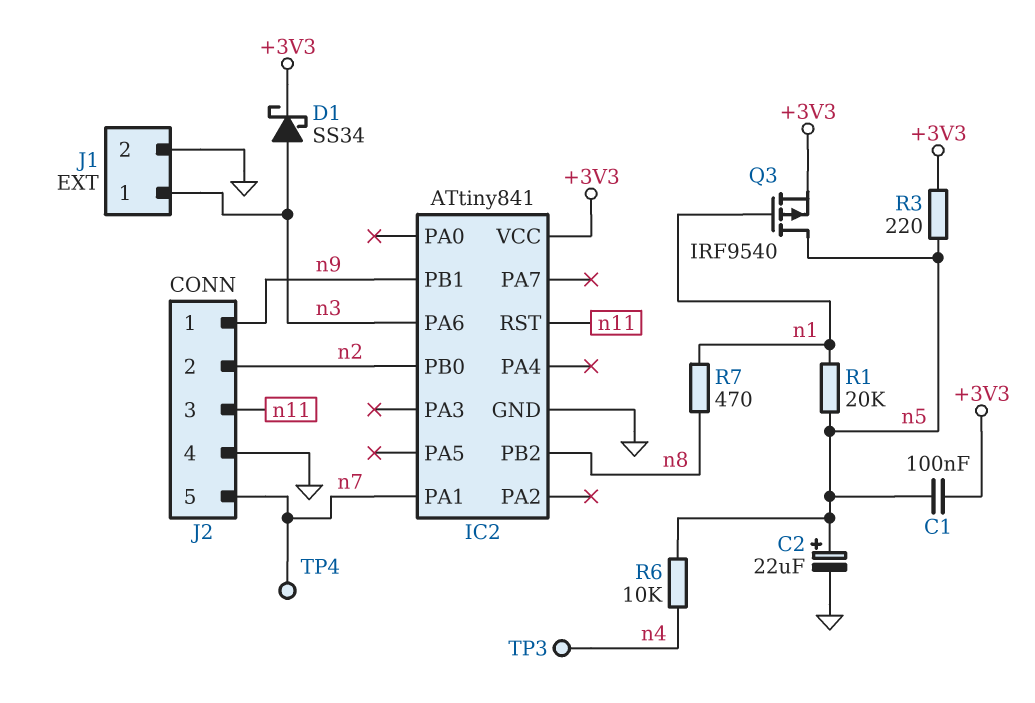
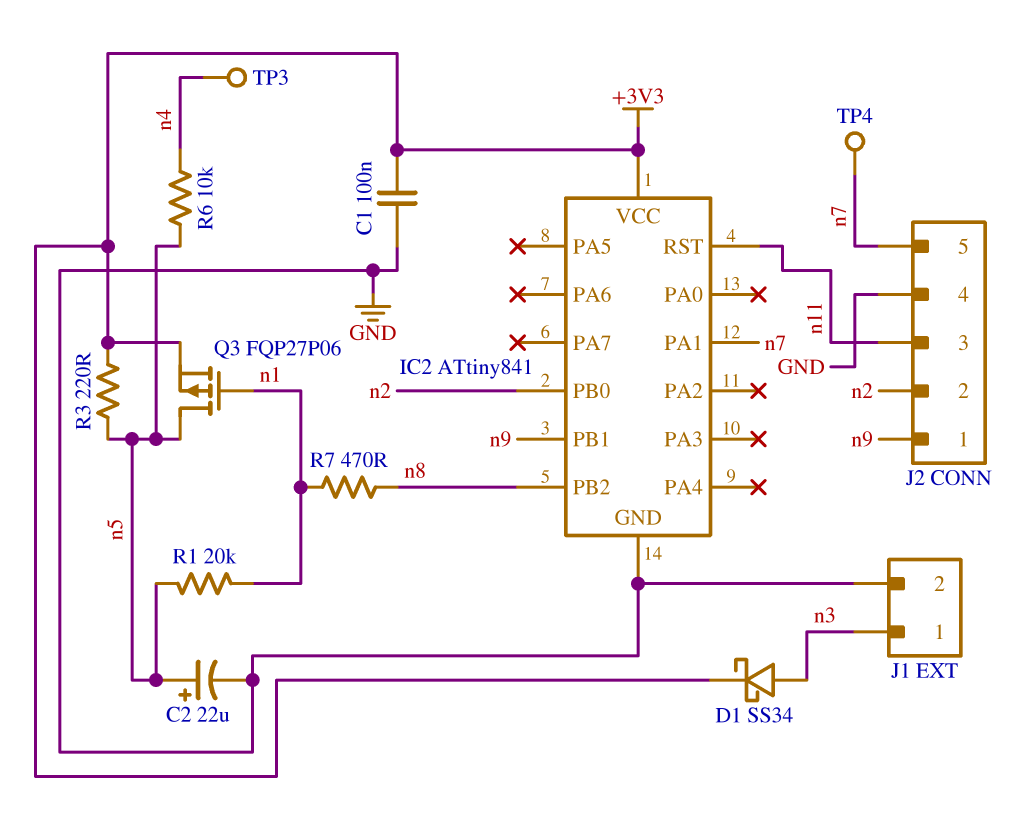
C1: 100nF (+3V3, n5) -> 100nF (+3V3, GND)
IC2 pin PA6: n3 -> none
Q3: PMOS IRF9540 (G n1, D n5, S +3V3) -> PMOS FQP27P06 (G n1, D n5, S +3V3)

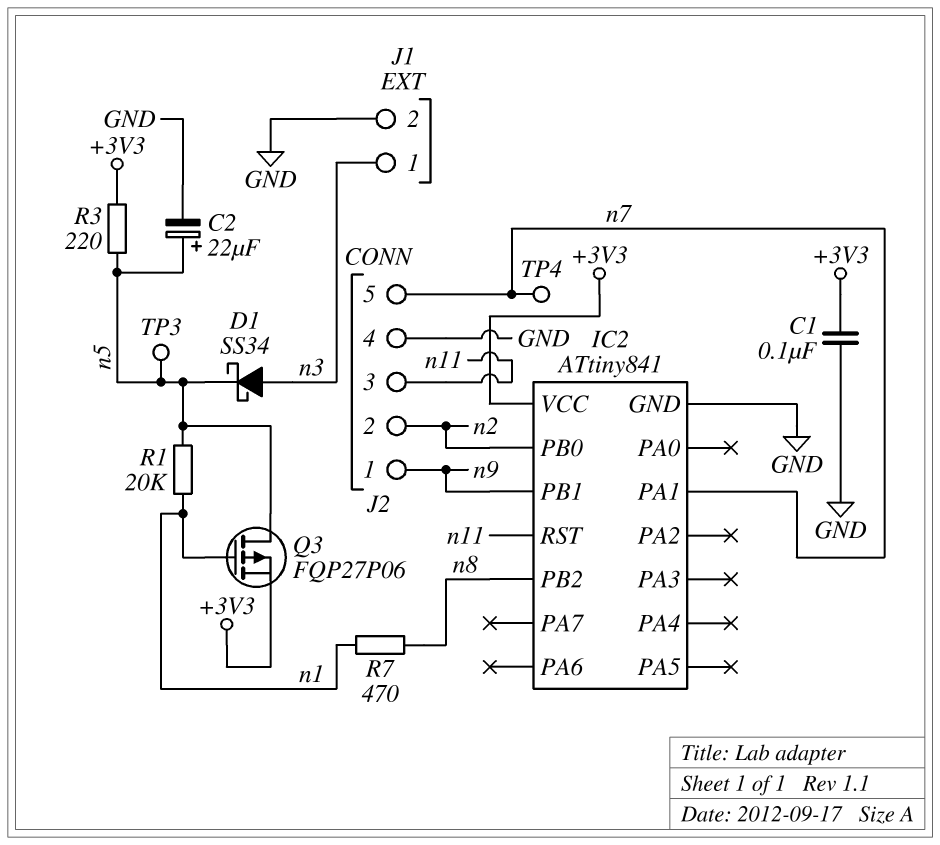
D1: schottky SS34 (A n3, K +3V3) -> schottky SS34 (A n3, K n5)
R6: 10k (n4, n5) -> none
TP3: test point (n4) -> test point (n5)

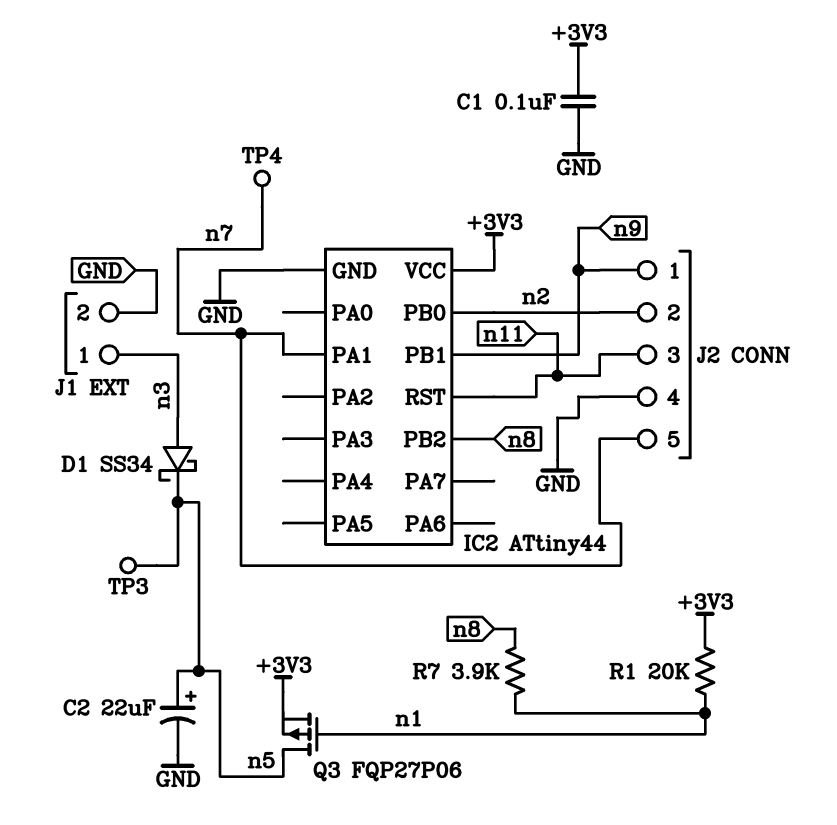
IC2: ATtiny841 -> ATtiny44
R1: 20k (n1, n5) -> 20k (+3V3, n1)
R3: 220 (+3V3, n5) -> none
R7: 470 (n1, n8) -> 3.9k (n1, n8)

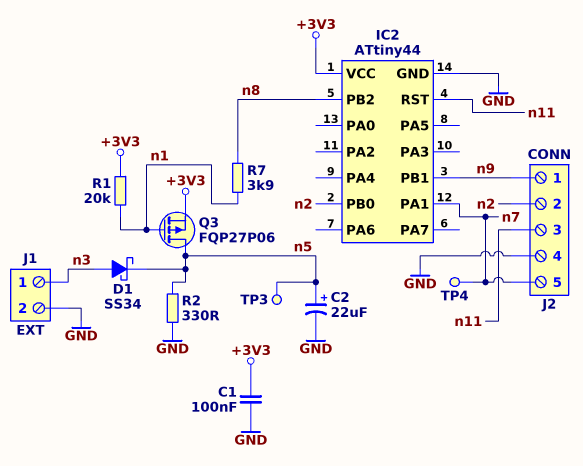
R2: none -> 330 (GND, n5)

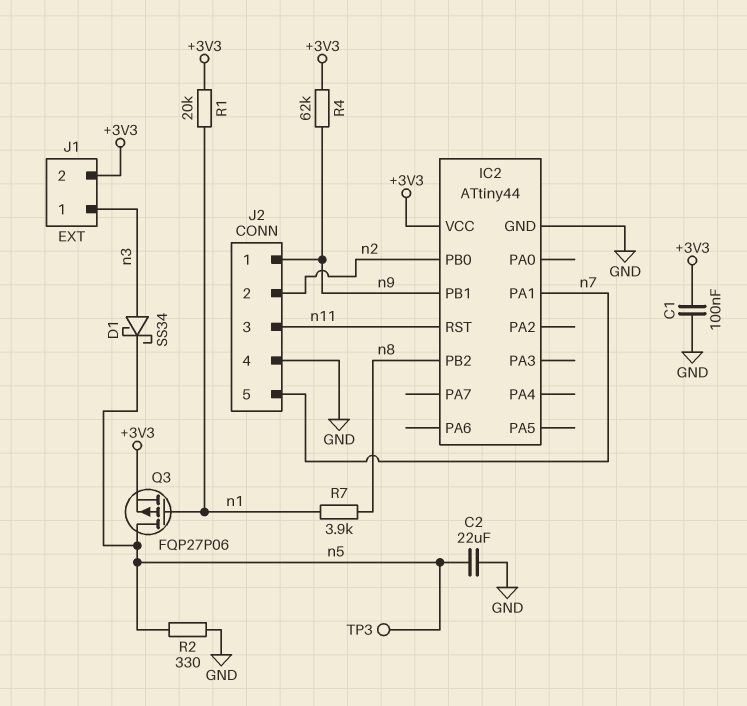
C2: 22uF (plus n5, minus GND) -> 22uF (GND, n5)
J1 pin 2: GND -> +3V3
R4: none -> 62k (+3V3, n9)
TP4: test point (n7) -> none

